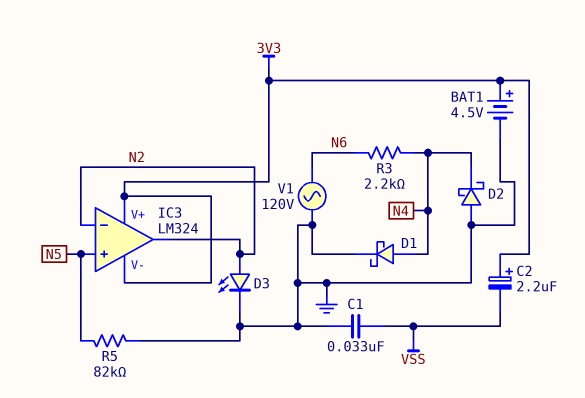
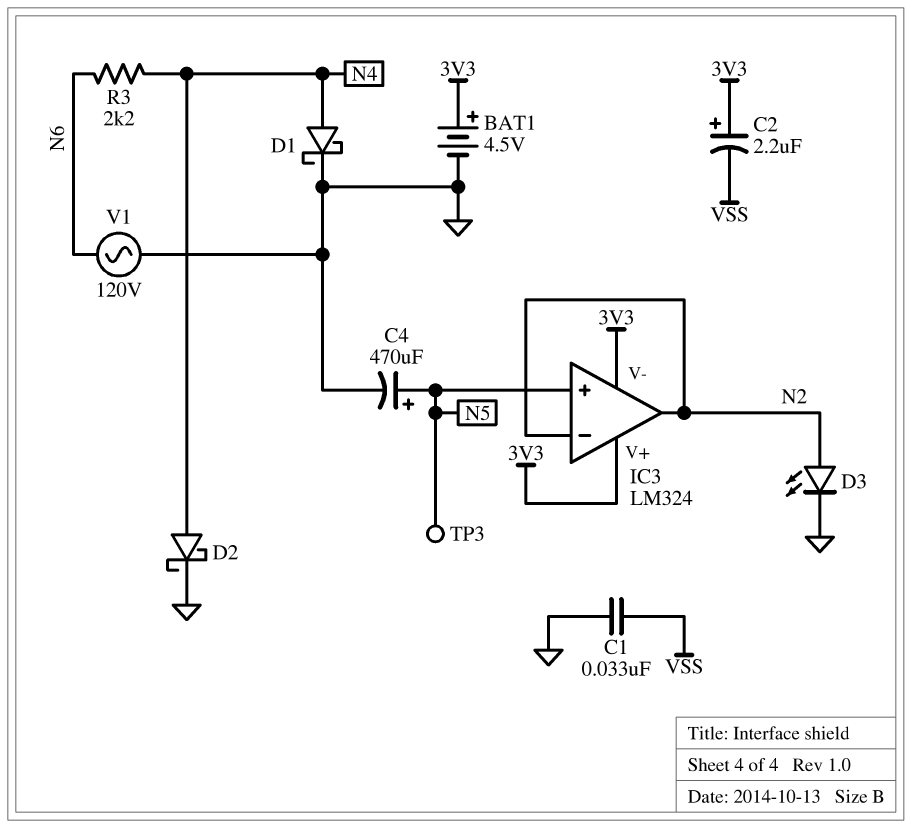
C4: none -> 470uF (plus N5, minus GND)
D2: schottky (A GND, K N4) -> schottky (A N4, K GND)
R5: 82k (GND, N5) -> none
TP3: none -> test point (N5)

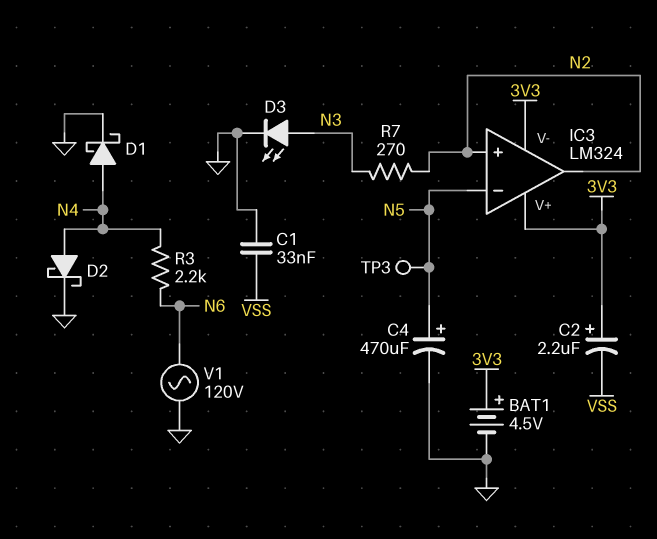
D3: LED (A N2, K GND) -> LED (A N3, K GND)
IC3 pin in+: N5 -> N2
IC3 pin in-: N2 -> N5
R7: none -> 270 (N2, N3)

